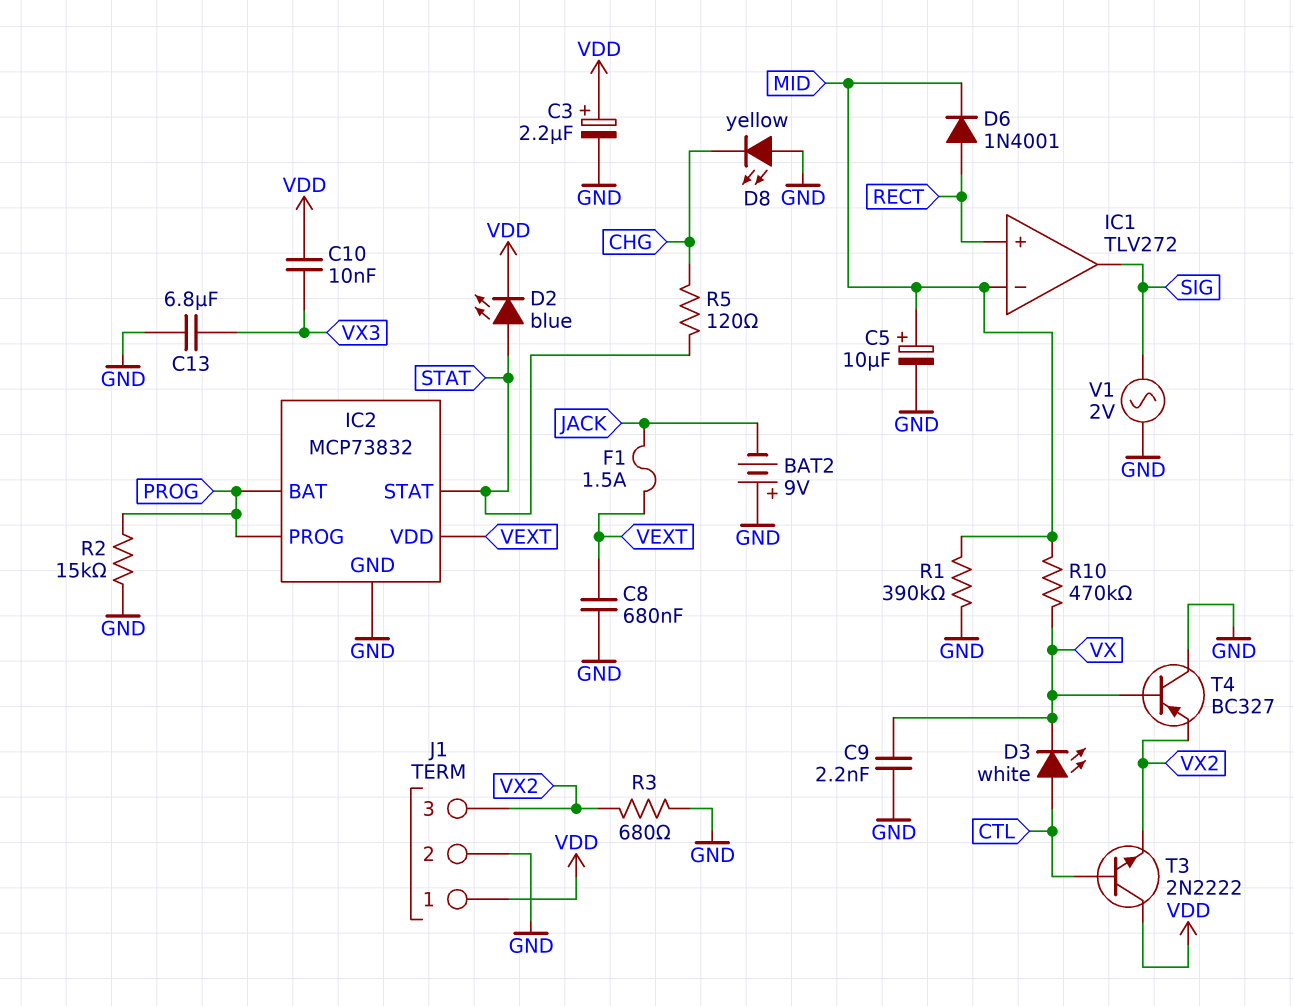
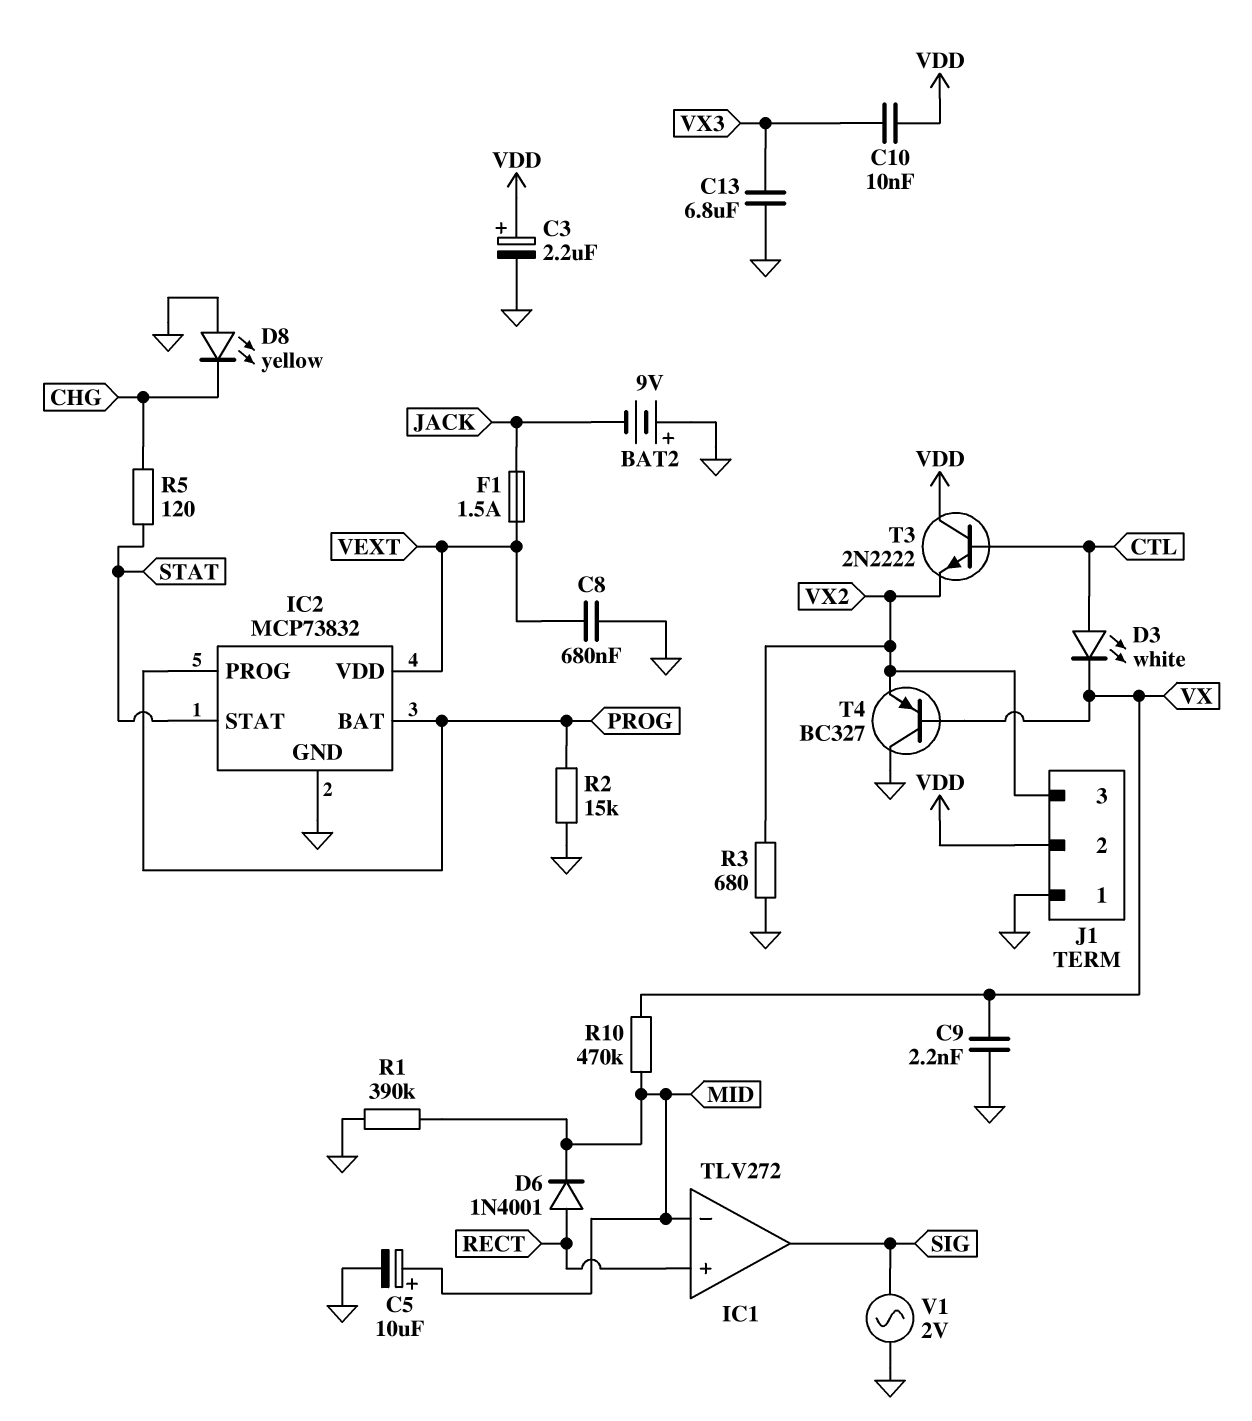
D2: LED blue (A STAT, K VDD) -> none
J1 pin 1: VDD -> GND
J1 pin 2: GND -> VDD

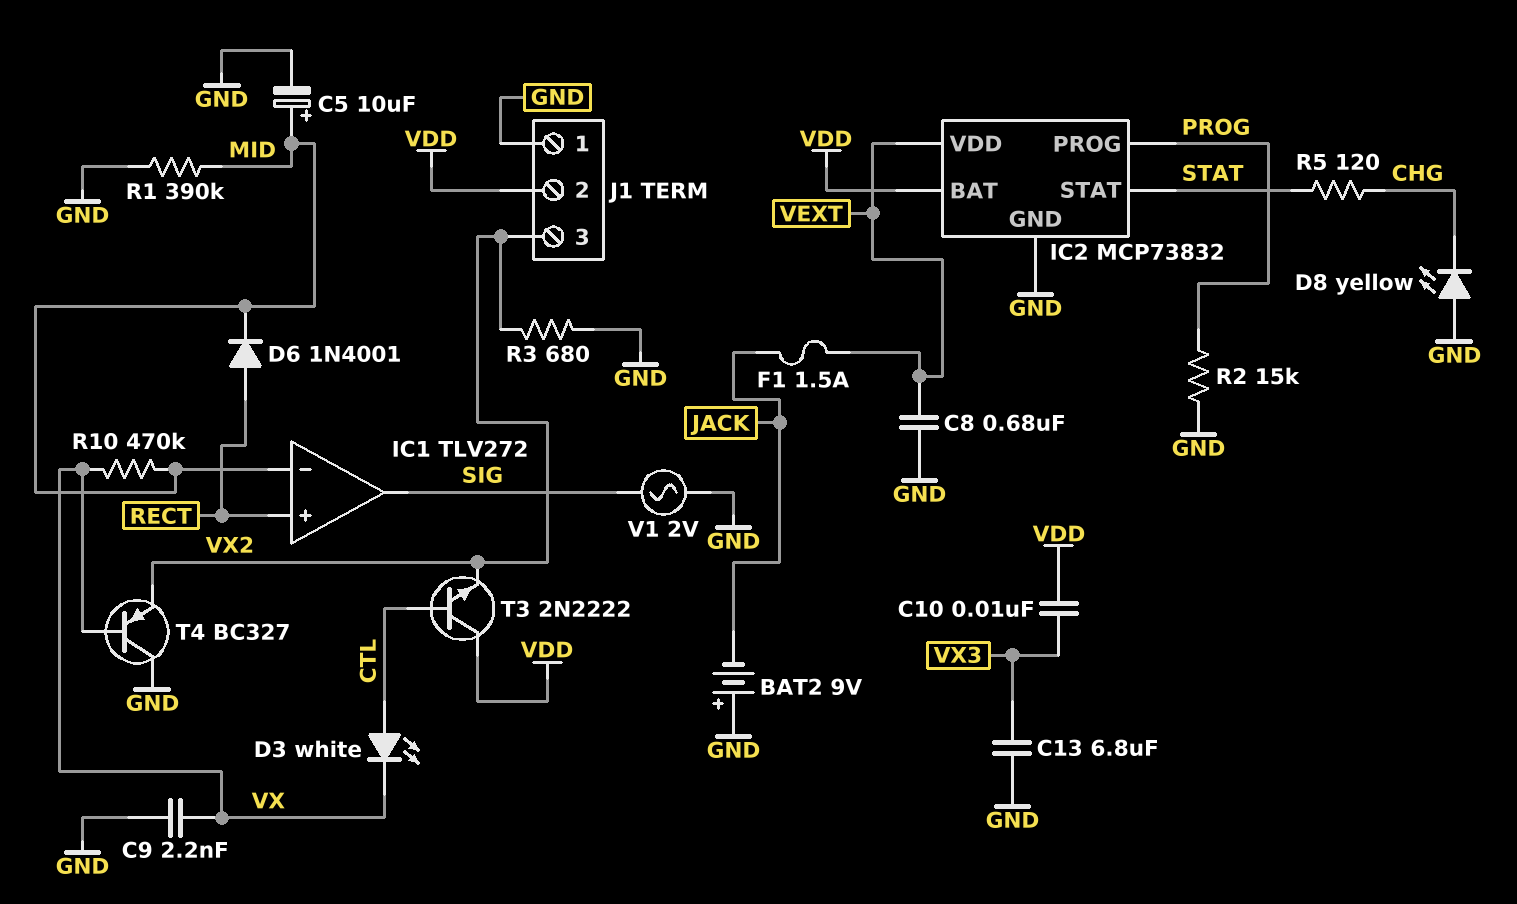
C3: 2.2uF (plus VDD, minus GND) -> none
IC2 pin BAT: PROG -> VDD

